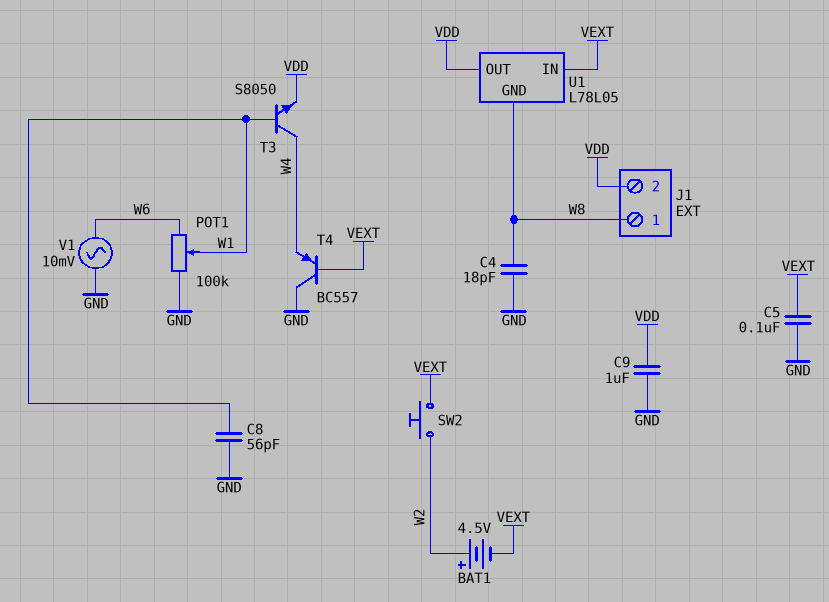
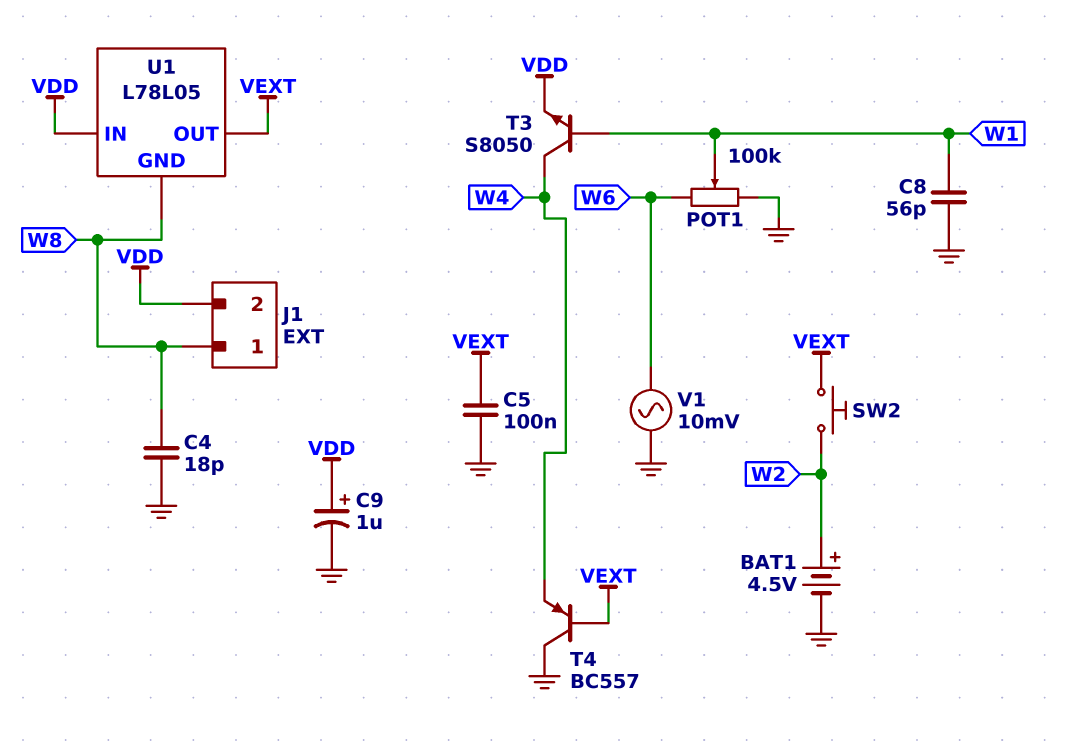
BAT1: 4.5V (plus W2, minus VEXT) -> 4.5V (plus W2, minus GND)
C9: 1uF (GND, VDD) -> 1uF (plus VDD, minus GND)
U1 pin IN: VEXT -> VDD
U1 pin OUT: VDD -> VEXT

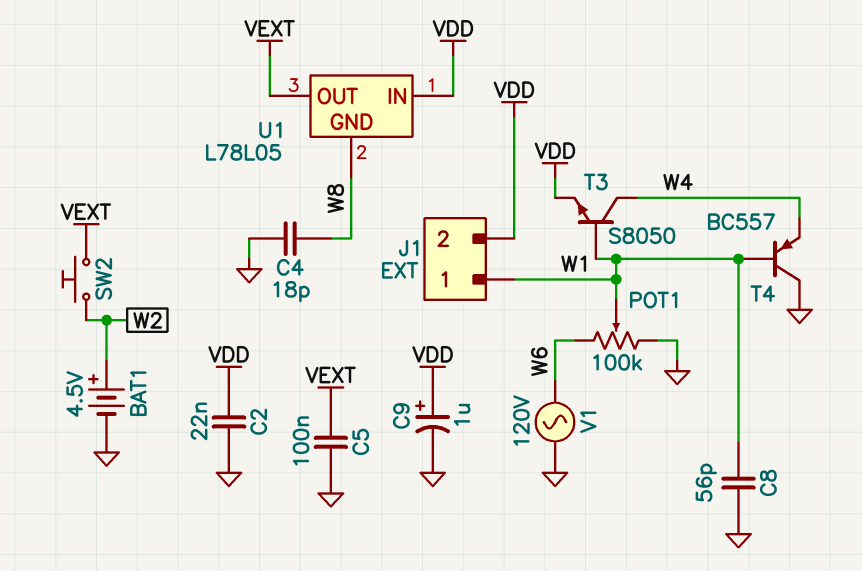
C2: none -> 22nF (GND, VDD)
J1 pin 1: W8 -> W1
T4: PNP BC557 (B VEXT, C GND, E W4) -> PNP BC557 (B W1, C GND, E W4)
V1: AC 10mV (GND, W6) -> AC 120V (GND, W6)

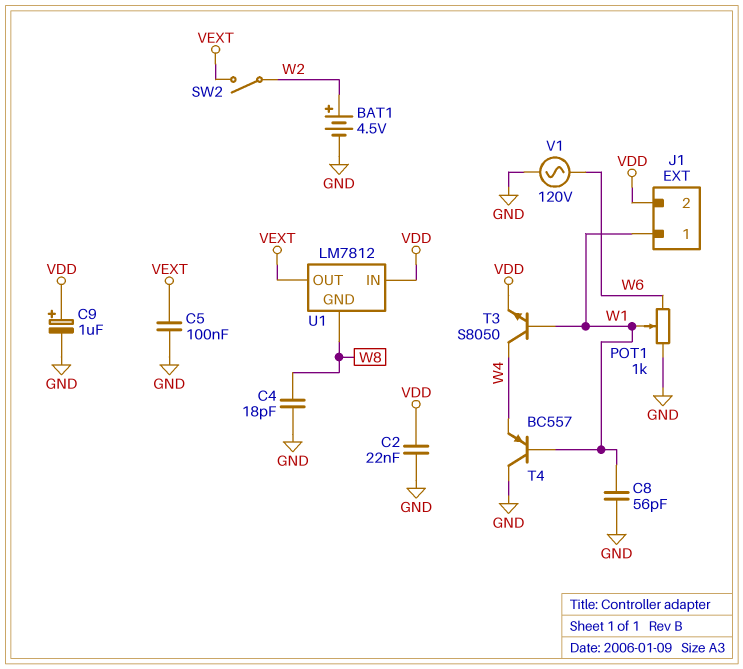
POT1: 100k (GND, W6, wiper W1) -> 1k (GND, W6, wiper W1)
SW2: button (VEXT, W2) -> switch (VEXT, W2)
U1: L78L05 -> LM7812

